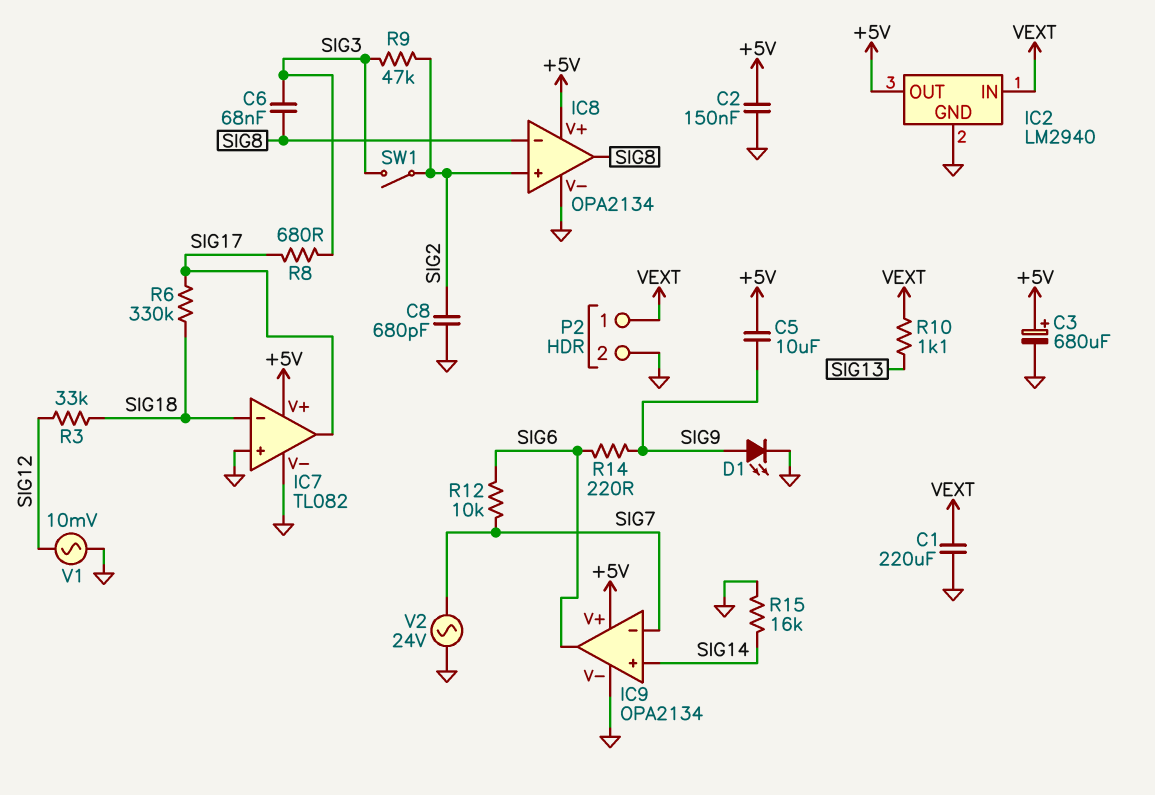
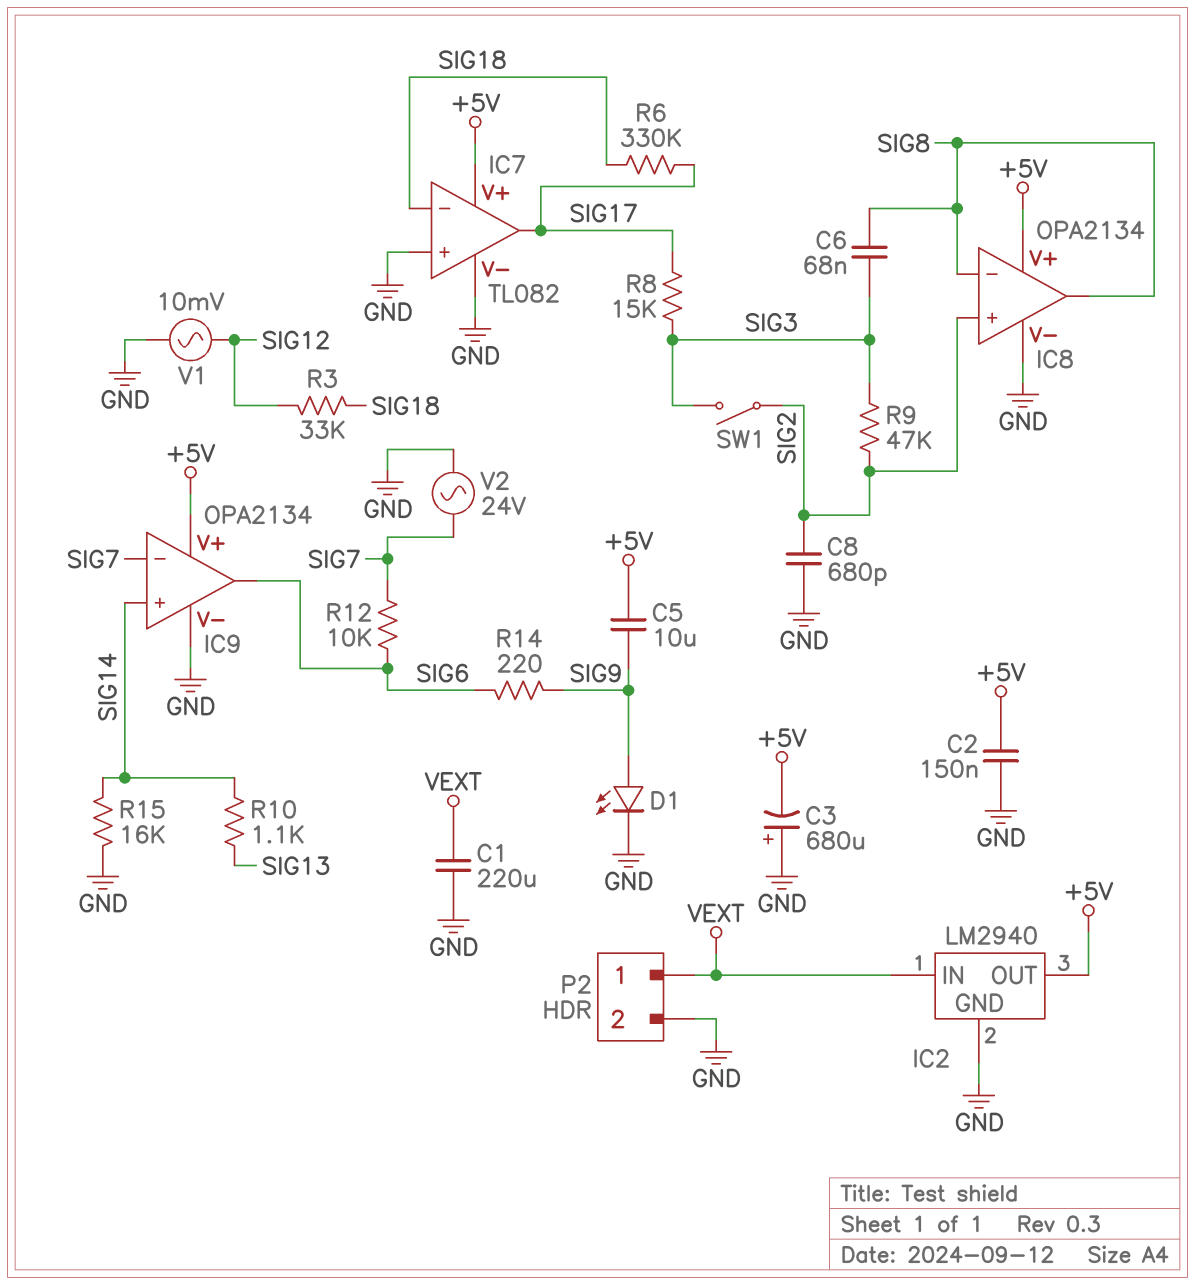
C3: 680uF (plus +5V, minus GND) -> 680uF (plus GND, minus +5V)
R8: 680 (SIG3, SIG17) -> 15k (SIG3, SIG17)
R10: 1.1k (SIG13, VEXT) -> 1.1k (SIG13, SIG14)

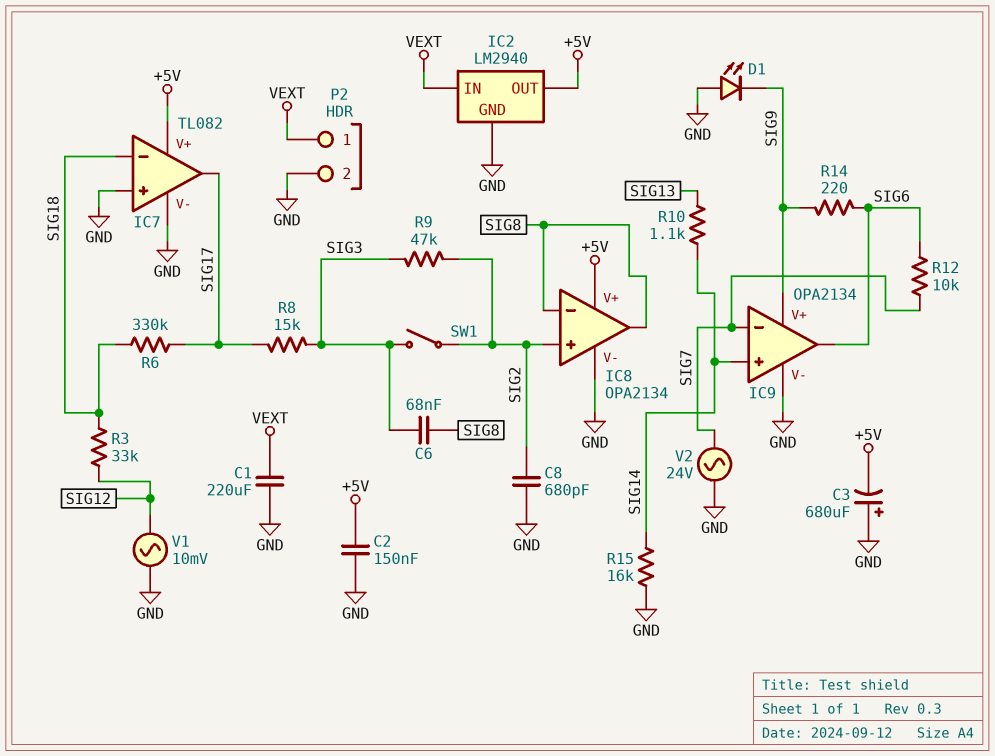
C5: 10uF (+5V, SIG9) -> none
D1: LED (A SIG9, K GND) -> LED (A GND, K SIG9)
IC9 pin V+: +5V -> SIG9

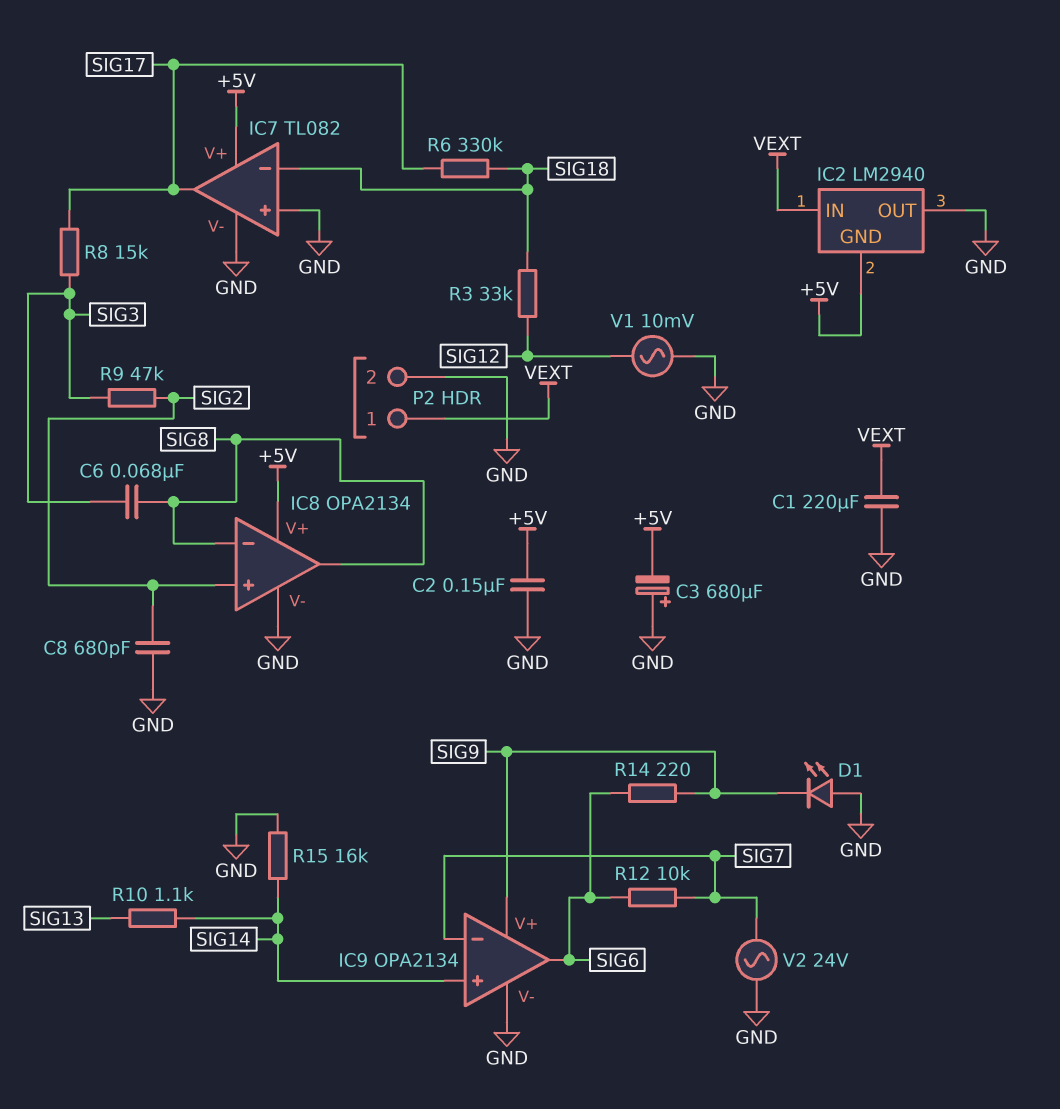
IC2 pin GND: GND -> +5V
IC2 pin OUT: +5V -> GND
SW1: switch (SIG2, SIG3) -> none

